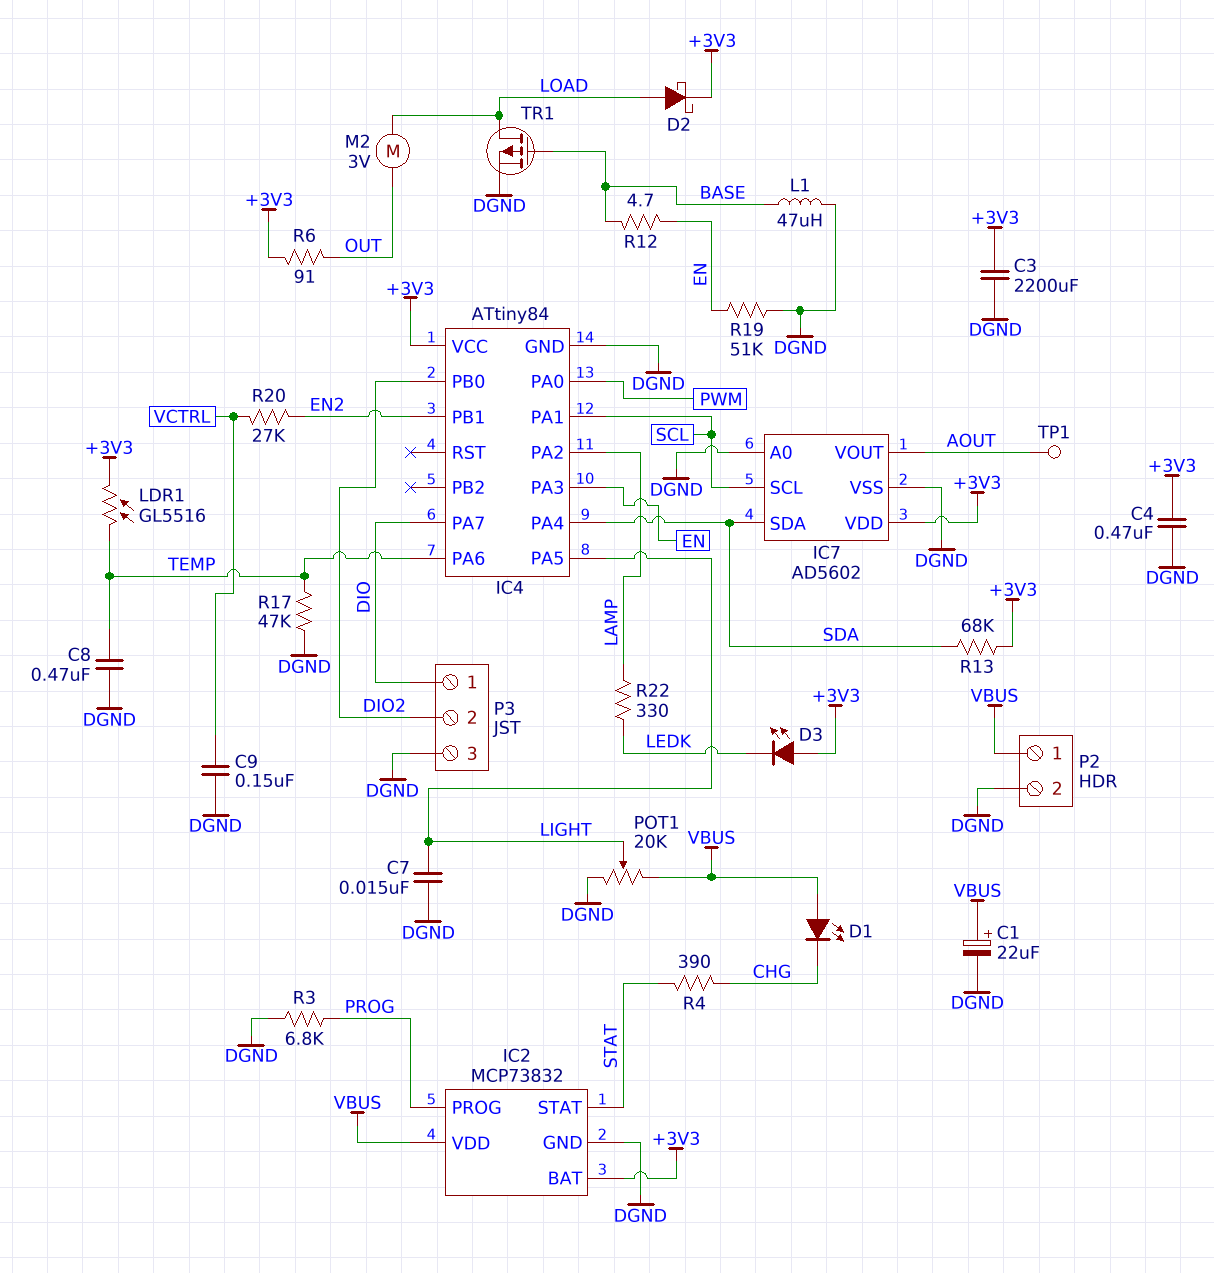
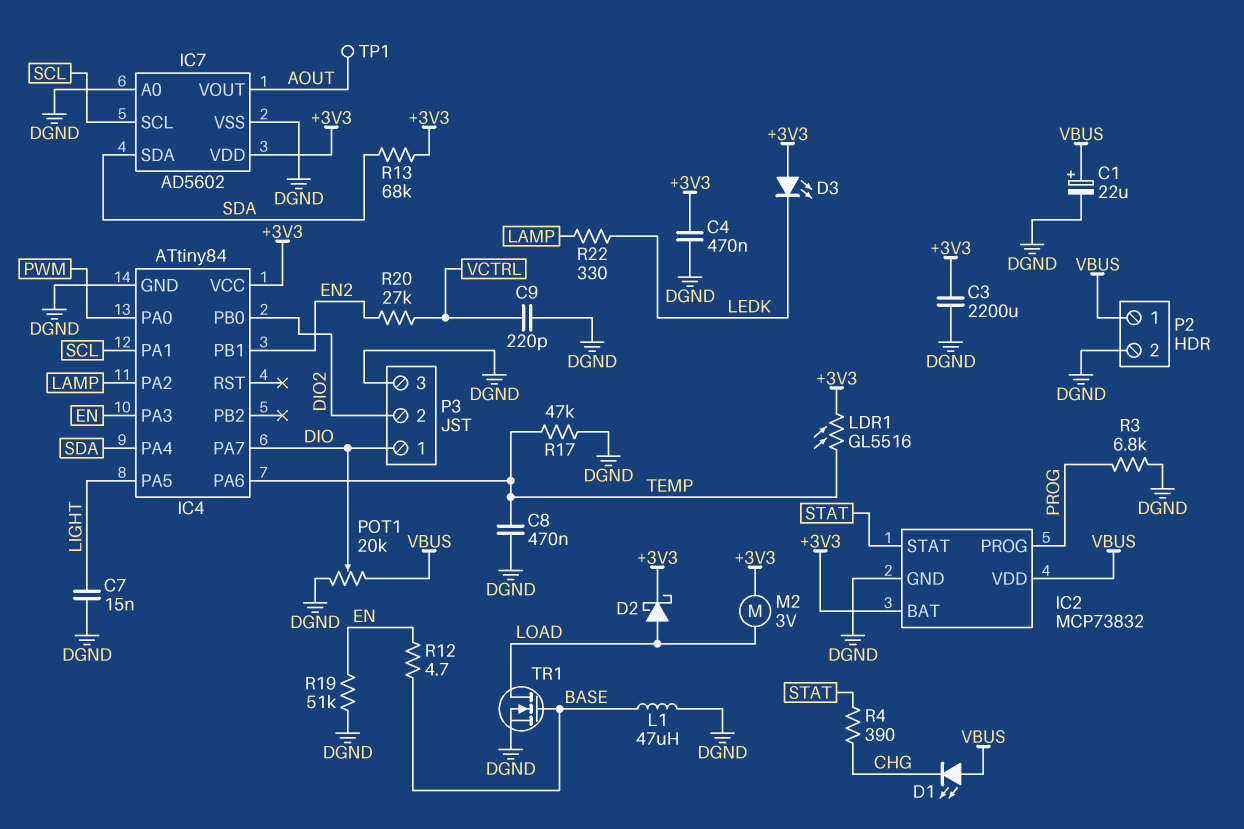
C9: 150nF (DGND, VCTRL) -> 220pF (DGND, VCTRL)
M2: motor 3V (LOAD, OUT) -> motor 3V (+3V3, LOAD)
POT1: 20k (DGND, VBUS, wiper LIGHT) -> 20k (DGND, VBUS, wiper DIO)
R6: 91 (+3V3, OUT) -> none
TR1: PMOS (G BASE, D LOAD, S DGND) -> NMOS (G BASE, D LOAD, S DGND)

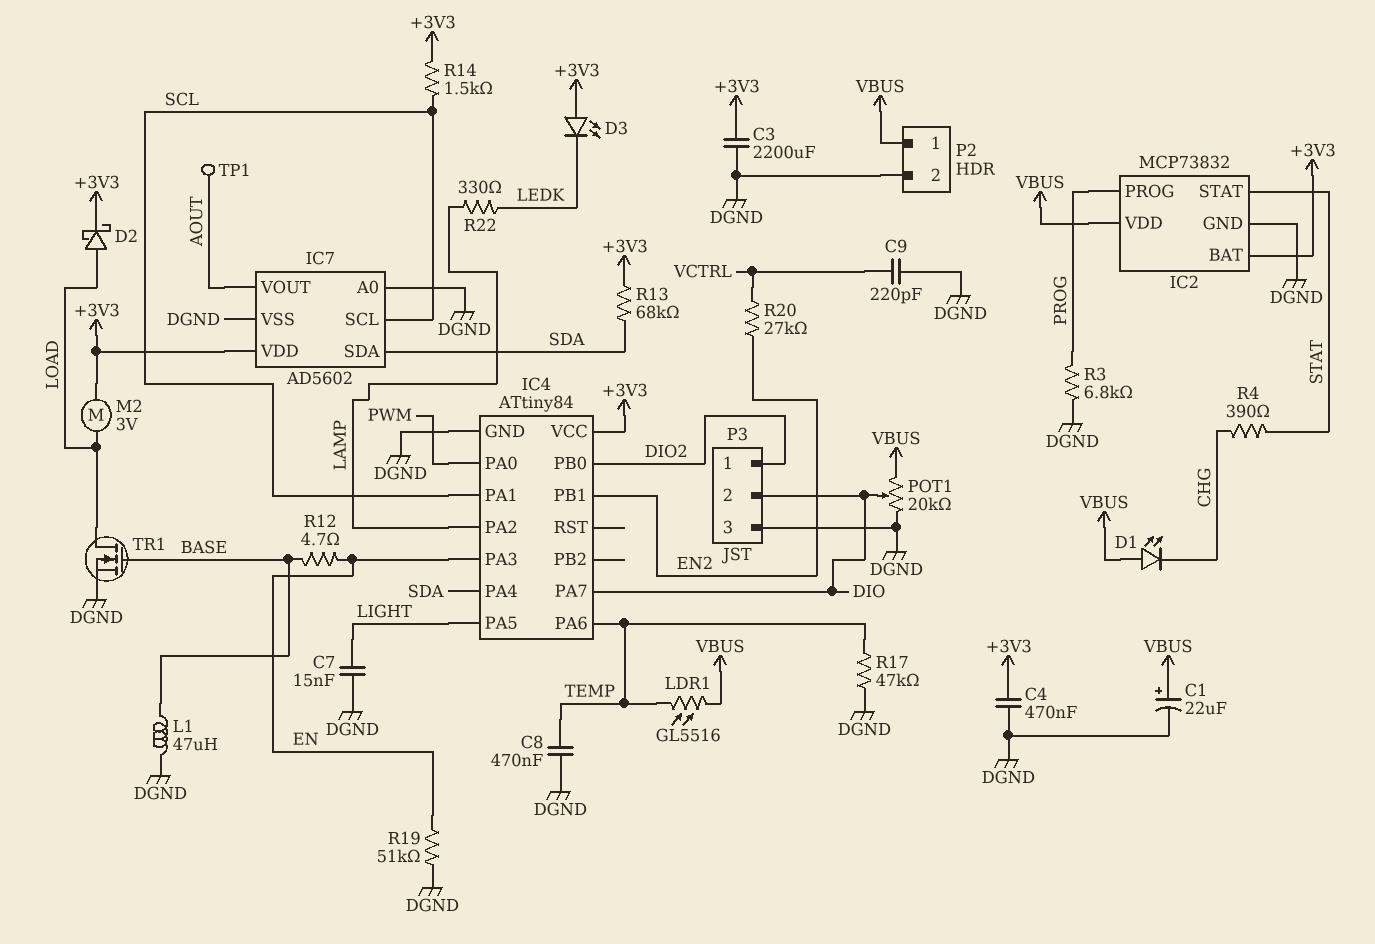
LDR1: GL5516 (+3V3, TEMP) -> GL5516 (TEMP, VBUS)
P3 pin 1: DIO -> DIO2
P3 pin 2: DIO2 -> DIO
R14: none -> 1.5k (+3V3, SCL)

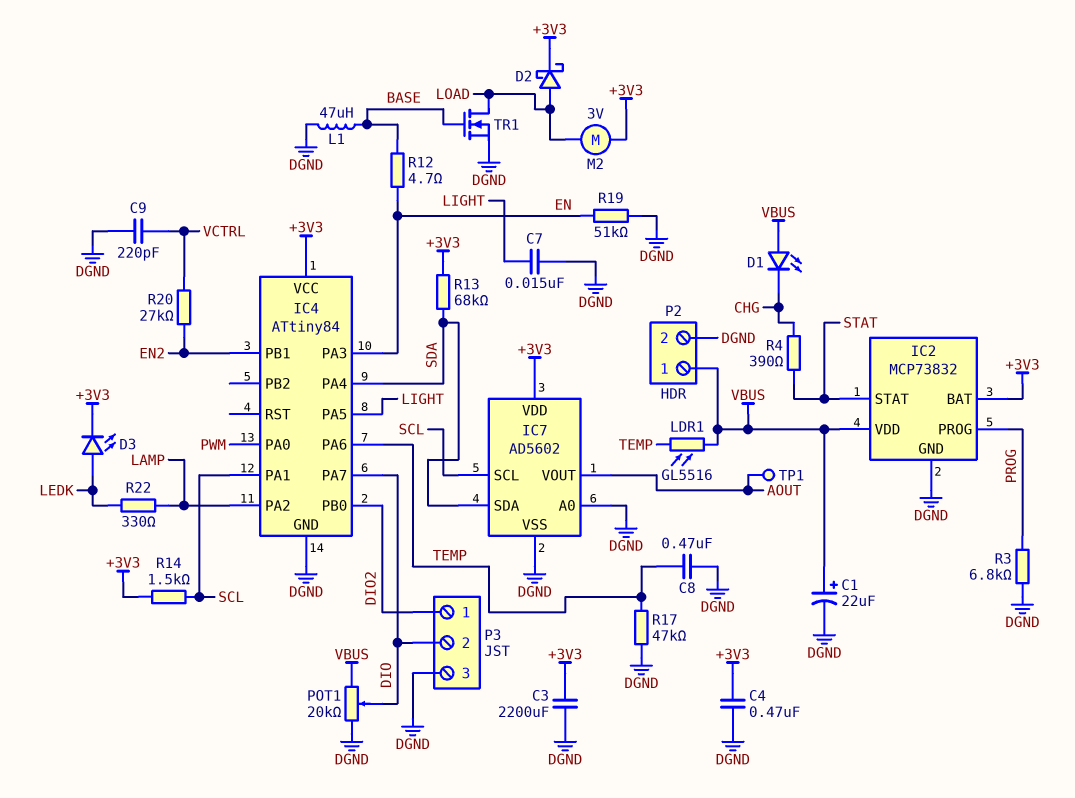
D3: LED (A +3V3, K LEDK) -> LED (A LEDK, K +3V3)

